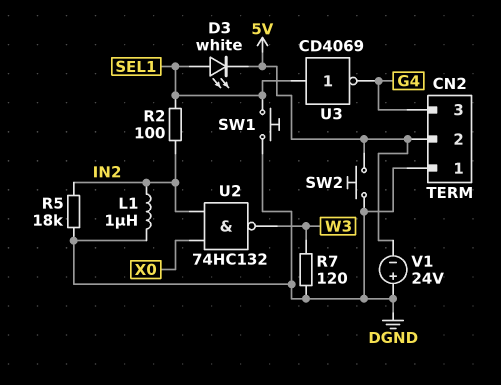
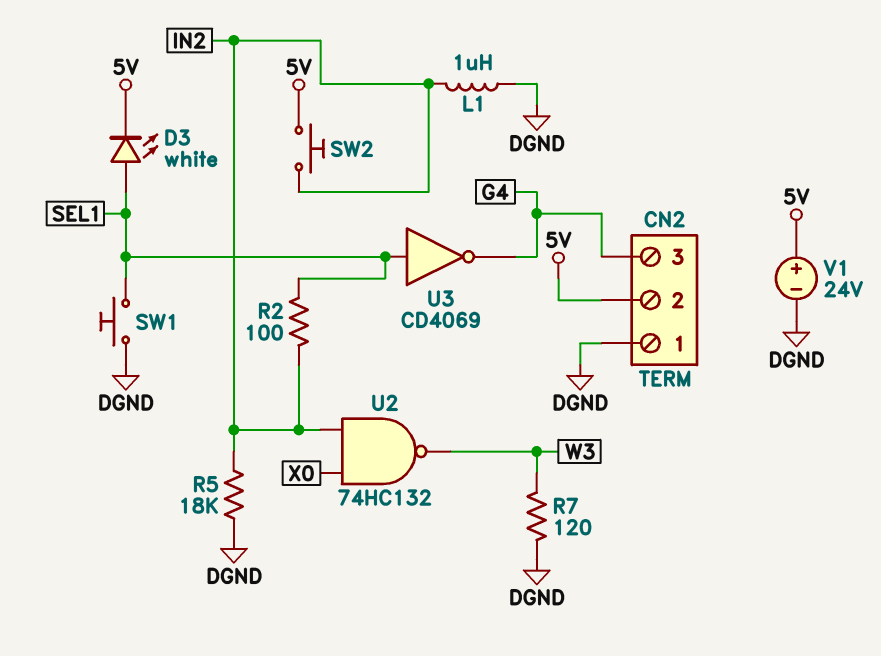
SW2: button (5V, DGND) -> button (5V, IN2)
V1: 24V (plus DGND, minus 5V) -> 24V (plus 5V, minus DGND)

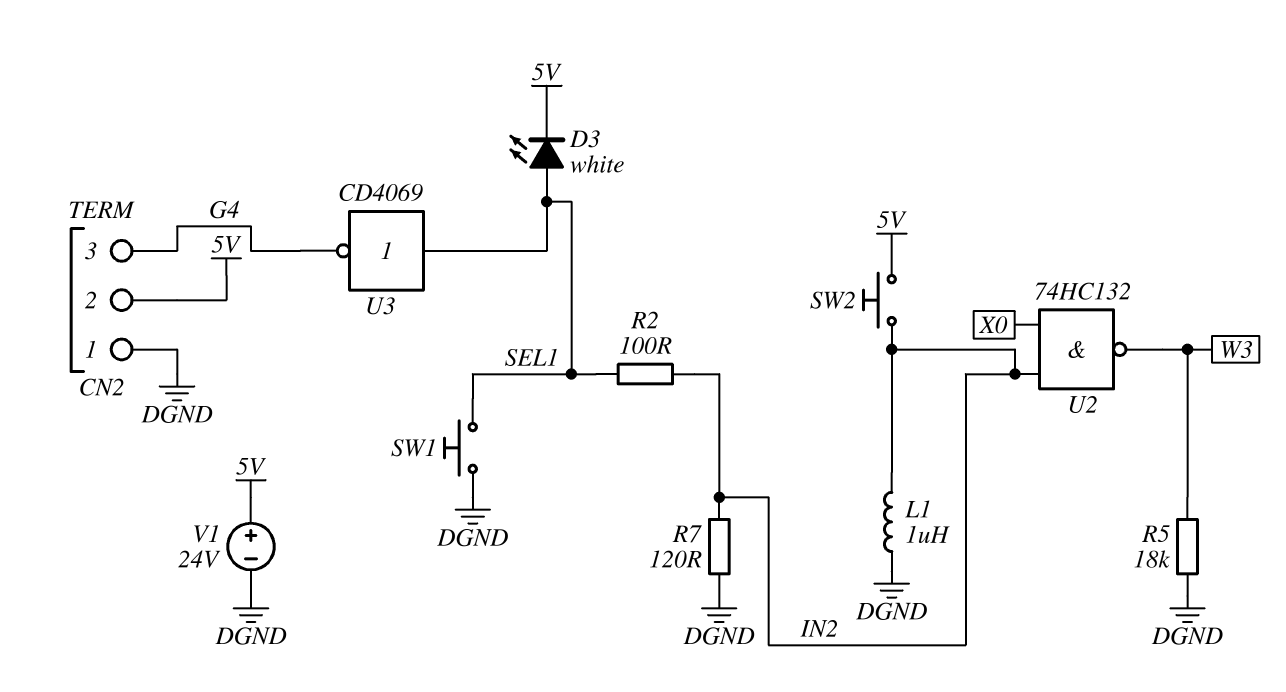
R5: 18k (DGND, IN2) -> 18k (DGND, W3)
R7: 120 (DGND, W3) -> 120 (DGND, IN2)

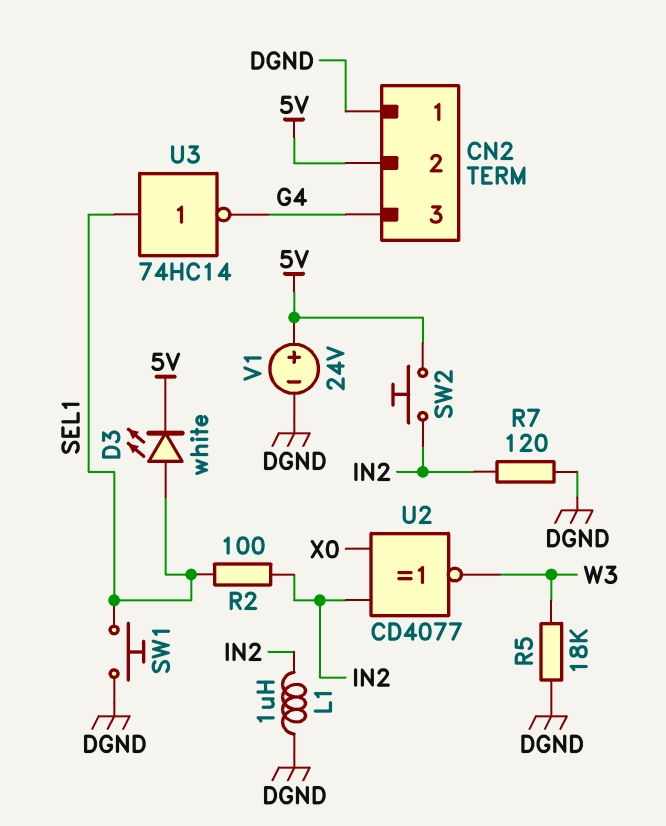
U2: NAND 74HC132 (in IN2, in X0, out W3) -> XNOR CD4077 (in IN2, in X0, out W3)
U3: NOT CD4069 (in SEL1, out G4) -> NOT 74HC14 (in SEL1, out G4)

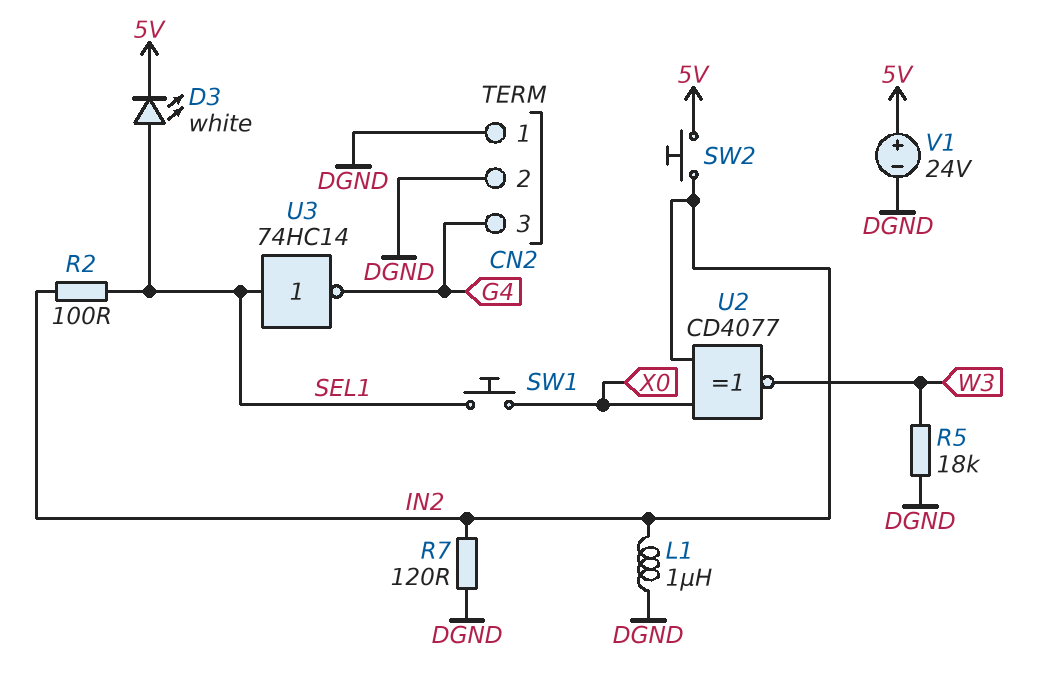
CN2 pin 2: 5V -> DGND
SW1: button (DGND, SEL1) -> button (SEL1, X0)

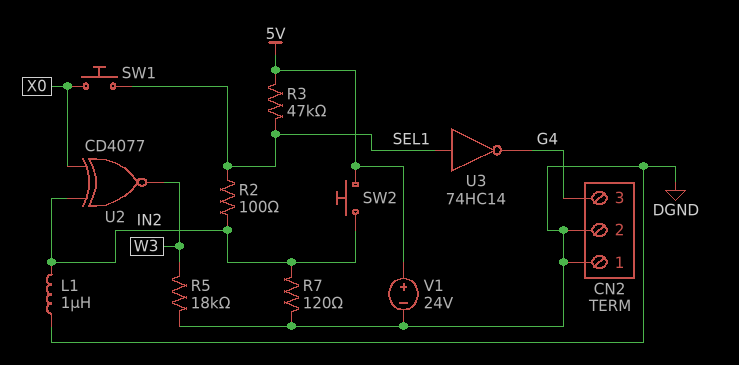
D3: LED white (A SEL1, K 5V) -> none
R3: none -> 47k (5V, SEL1)

